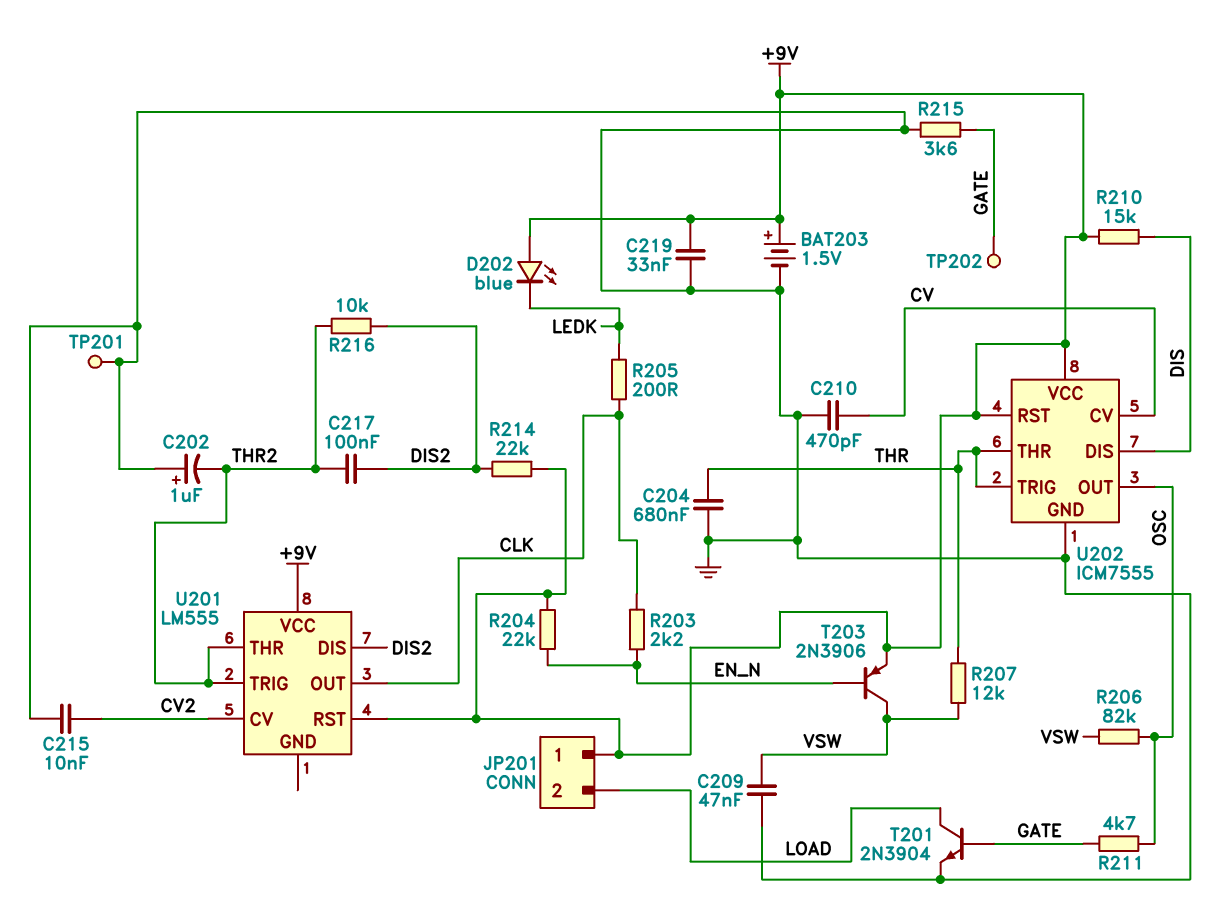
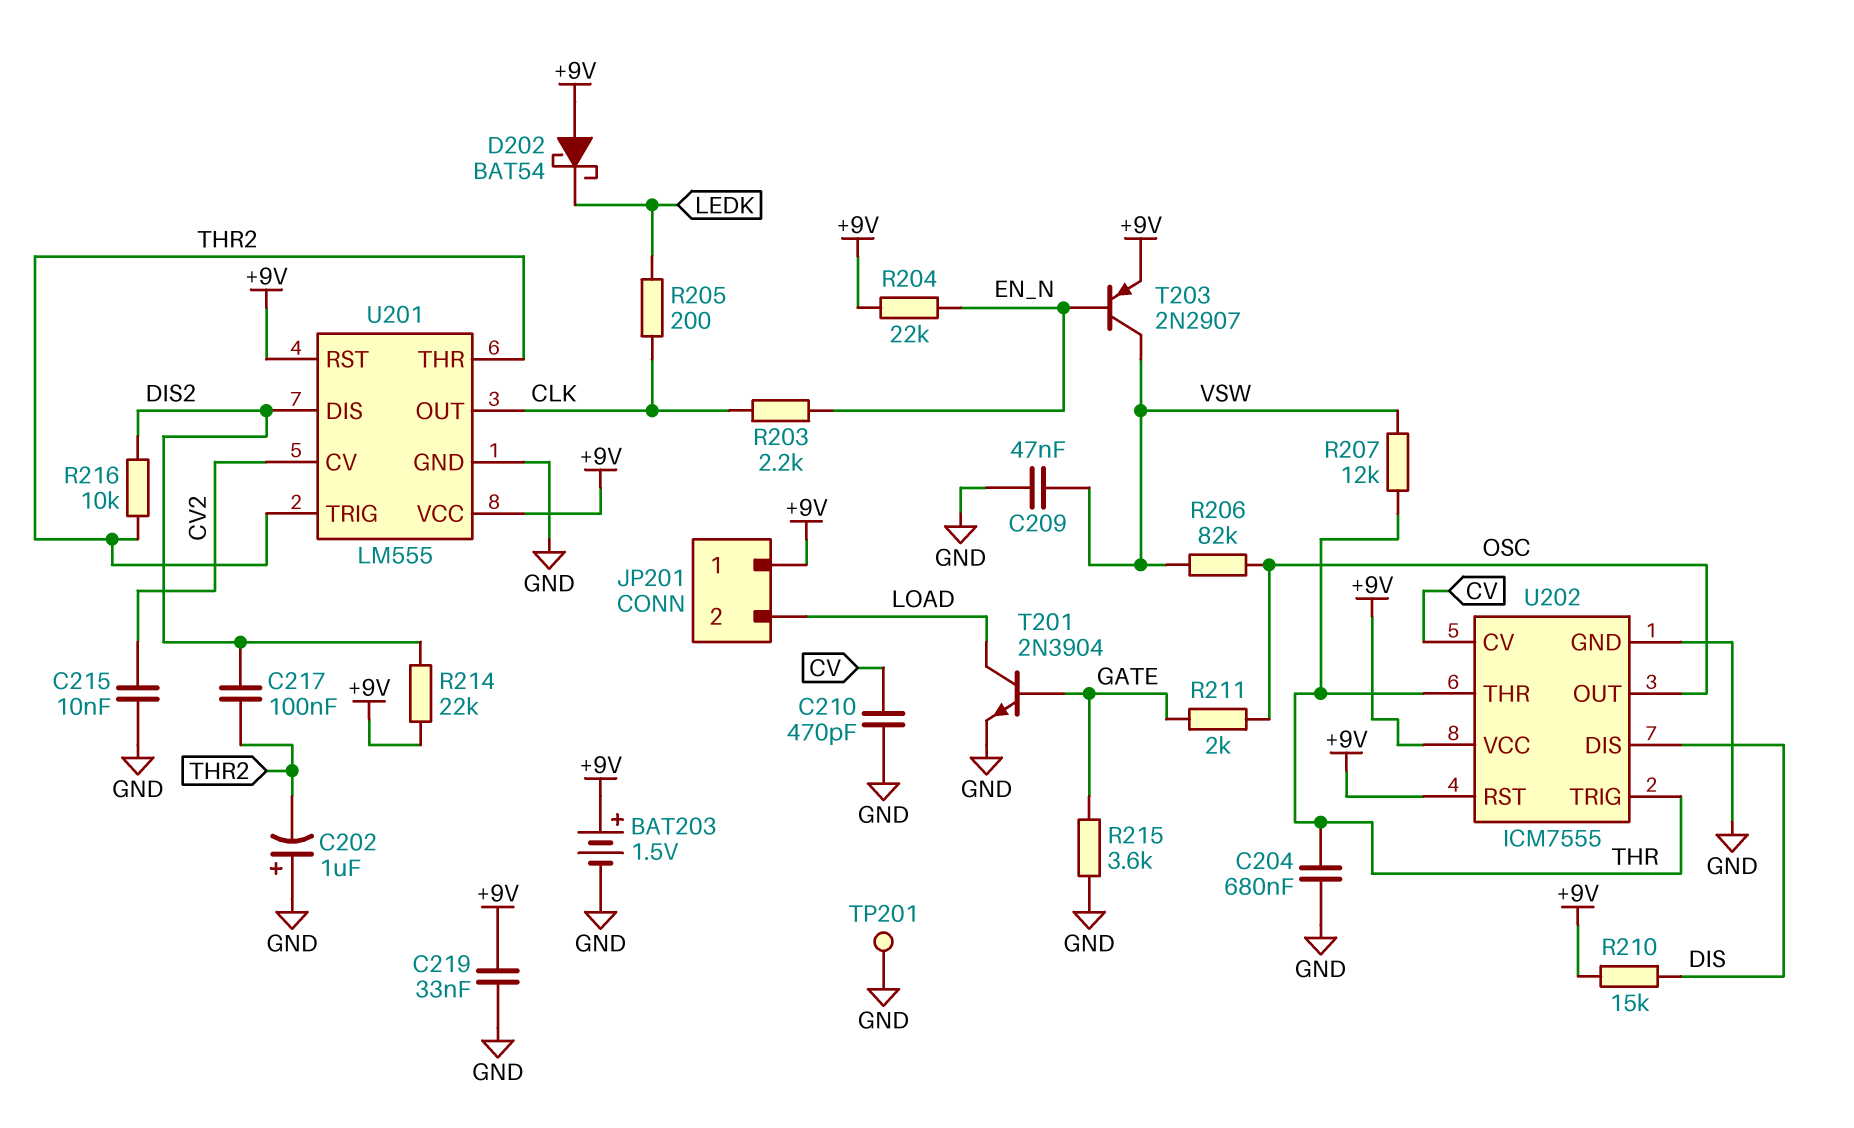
D202: LED blue (A +9V, K LEDK) -> schottky BAT54 (A +9V, K LEDK)
R211: 4.7k (GATE, OSC) -> 2k (GATE, OSC)
T203: PNP 2N3906 (B EN_N, C VSW, E +9V) -> PNP 2N2907 (B EN_N, C VSW, E +9V)
TP202: test point (GATE) -> none
U201 pin GND: none -> GND

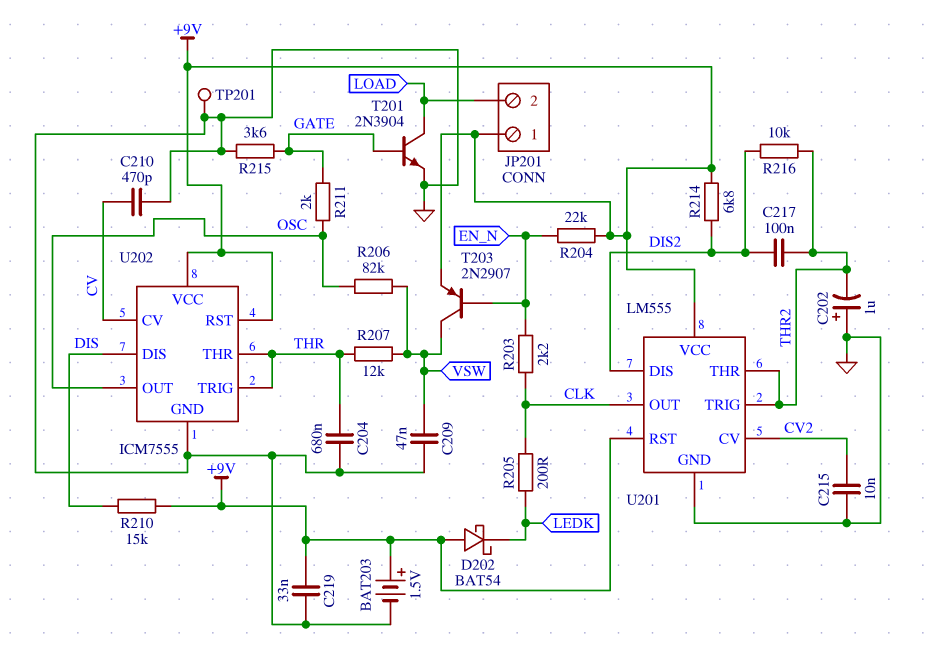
R214: 22k (+9V, DIS2) -> 6.8k (+9V, DIS2)

